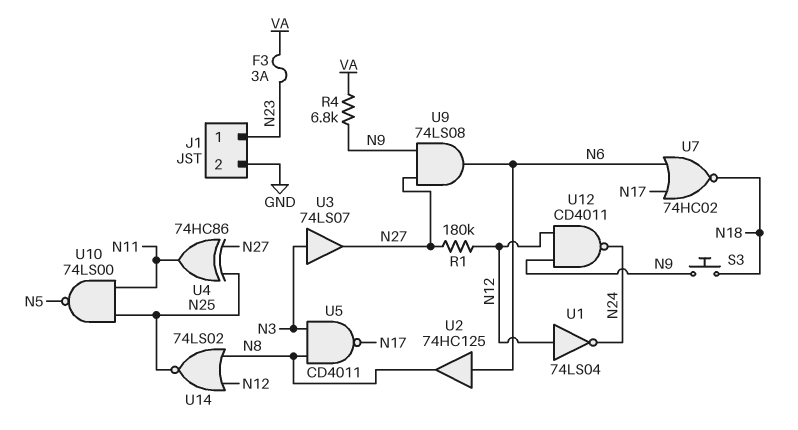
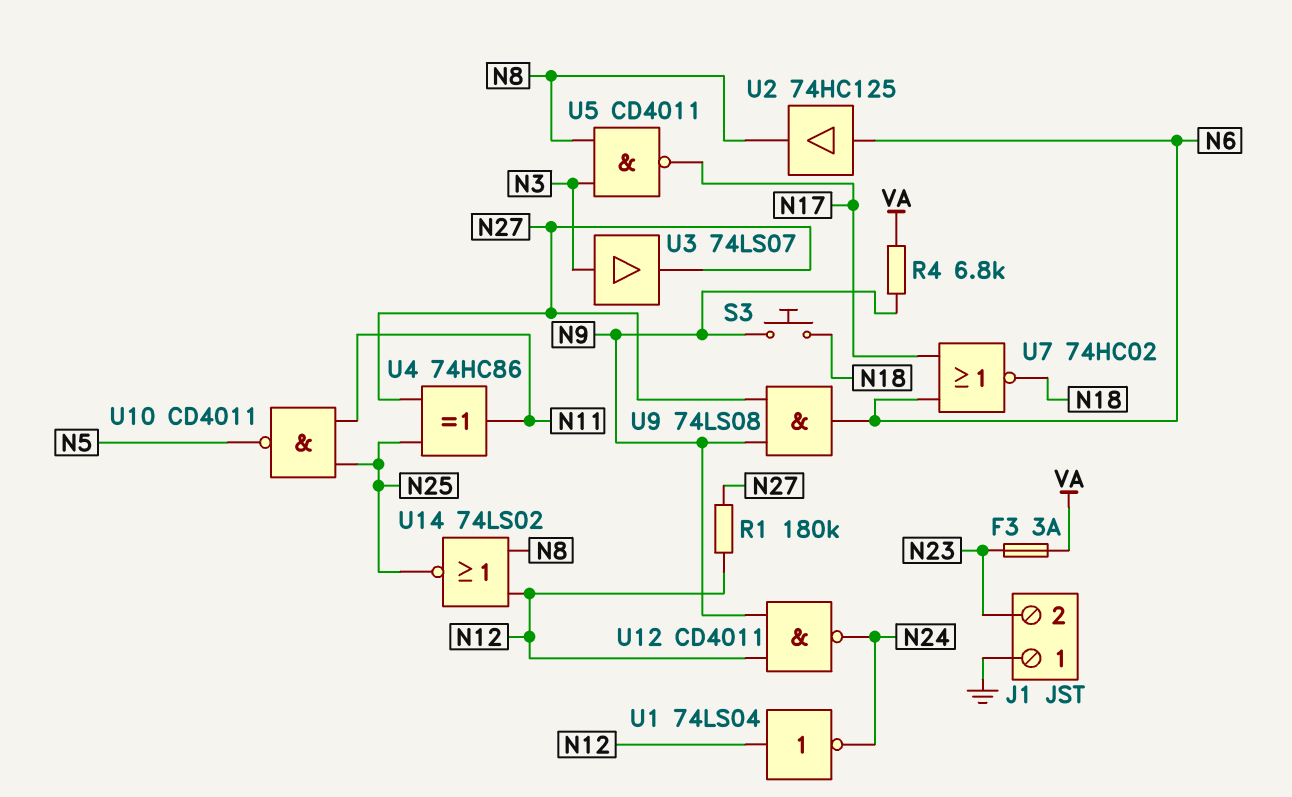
J1 pin 1: N23 -> GND
J1 pin 2: GND -> N23
U10: NAND 74LS00 (in N11, in N25, out N5) -> NAND CD4011 (in N11, in N25, out N5)

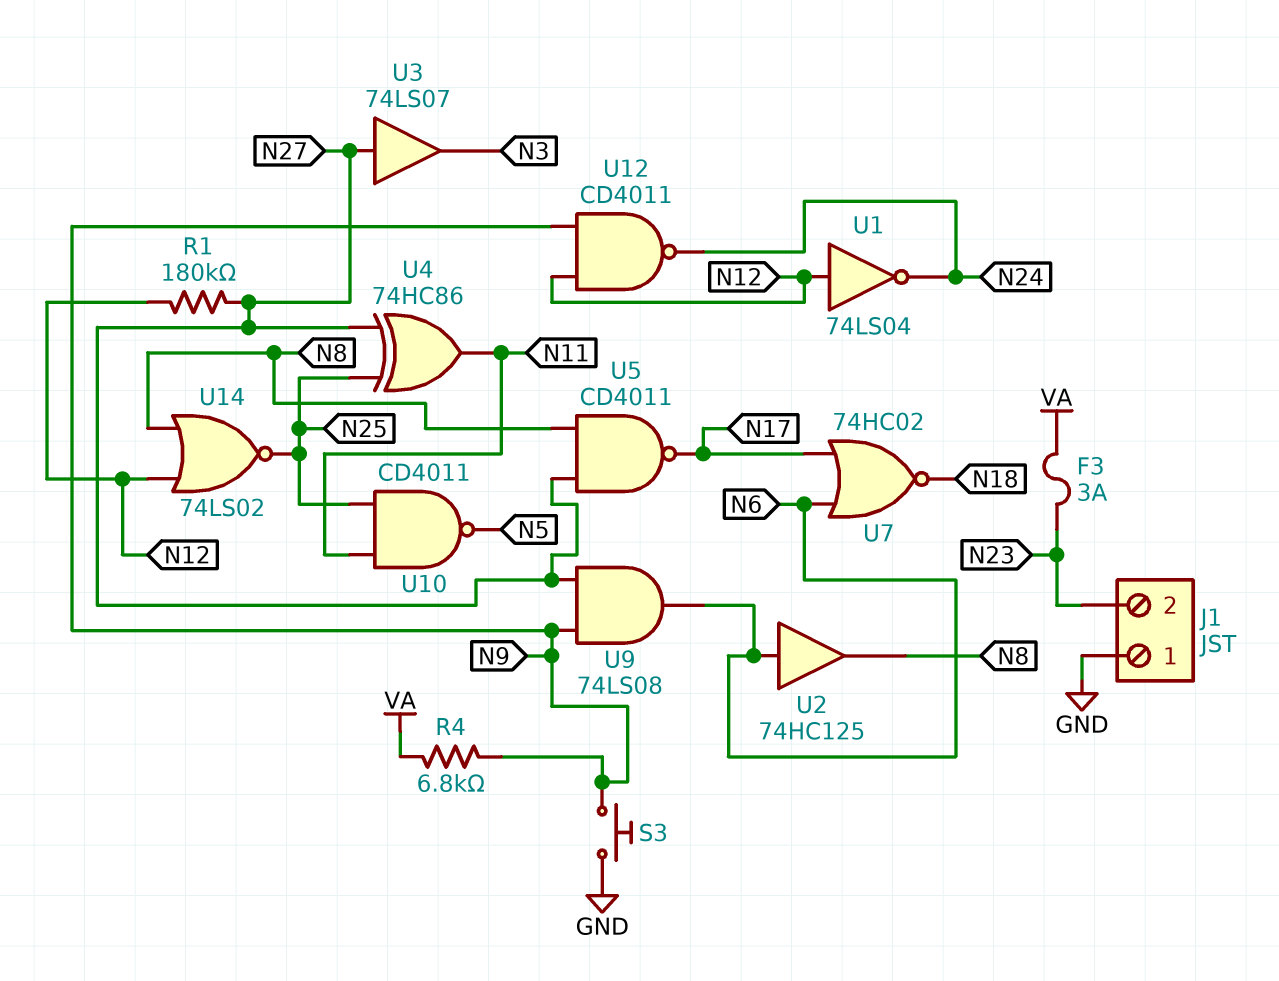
S3: button (N9, N18) -> button (GND, N9)
U3: buffer 74LS07 (in N3, out N27) -> buffer 74LS07 (in N27, out N3)
U5: NAND CD4011 (in N3, in N8, out N17) -> NAND CD4011 (in N8, in N27, out N17)

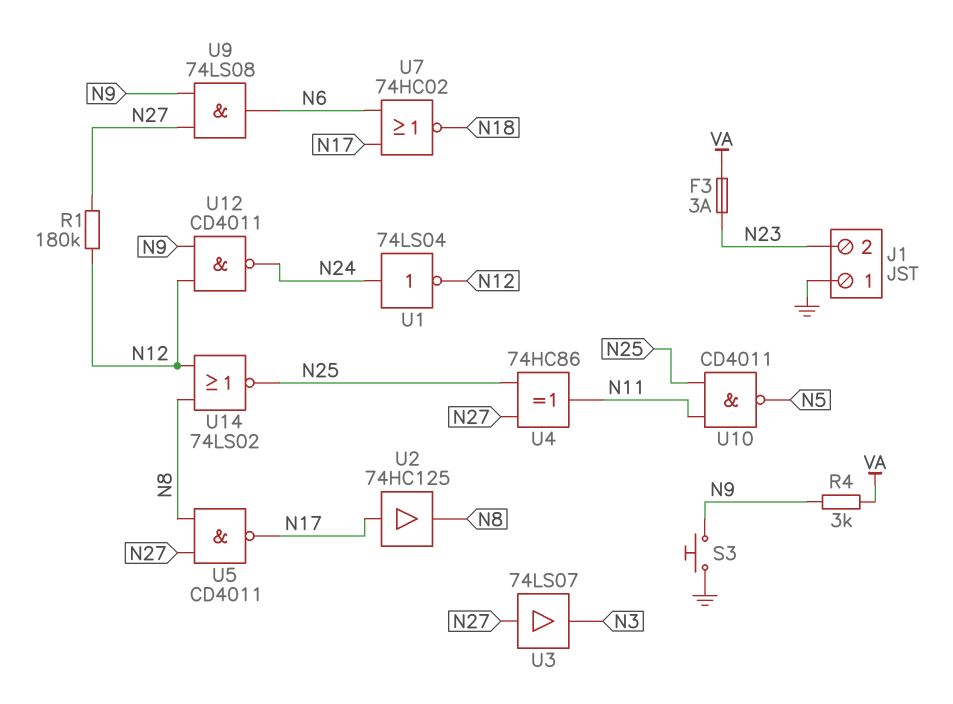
R4: 6.8k (N9, VA) -> 3k (N9, VA)
U1: NOT 74LS04 (in N12, out N24) -> NOT 74LS04 (in N24, out N12)
U2: buffer 74HC125 (in N6, out N8) -> buffer 74HC125 (in N17, out N8)

